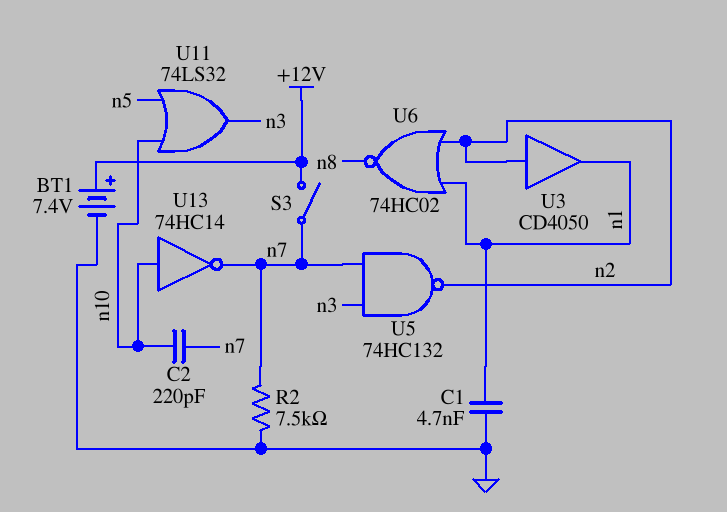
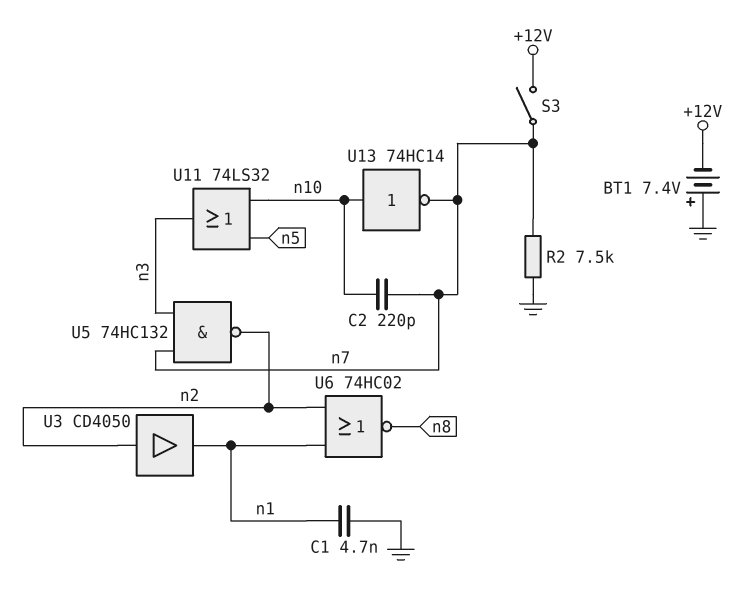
BT1: 7.4V (plus +12V, minus GND) -> 7.4V (plus GND, minus +12V)

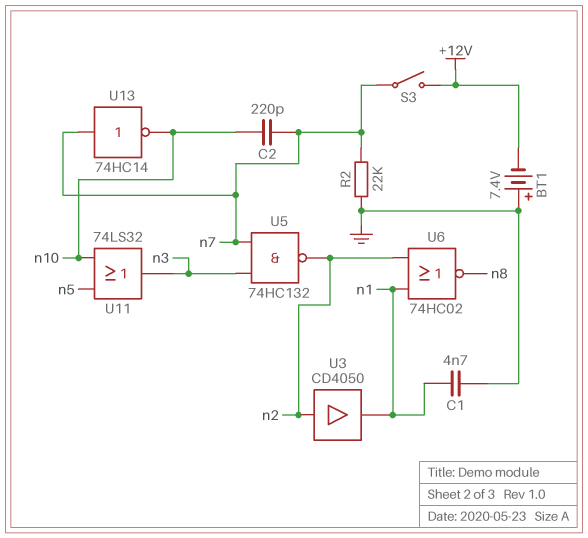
R2: 7.5k (GND, n7) -> 22k (GND, n7)
U13: NOT 74HC14 (in n10, out n7) -> NOT 74HC14 (in n7, out n10)

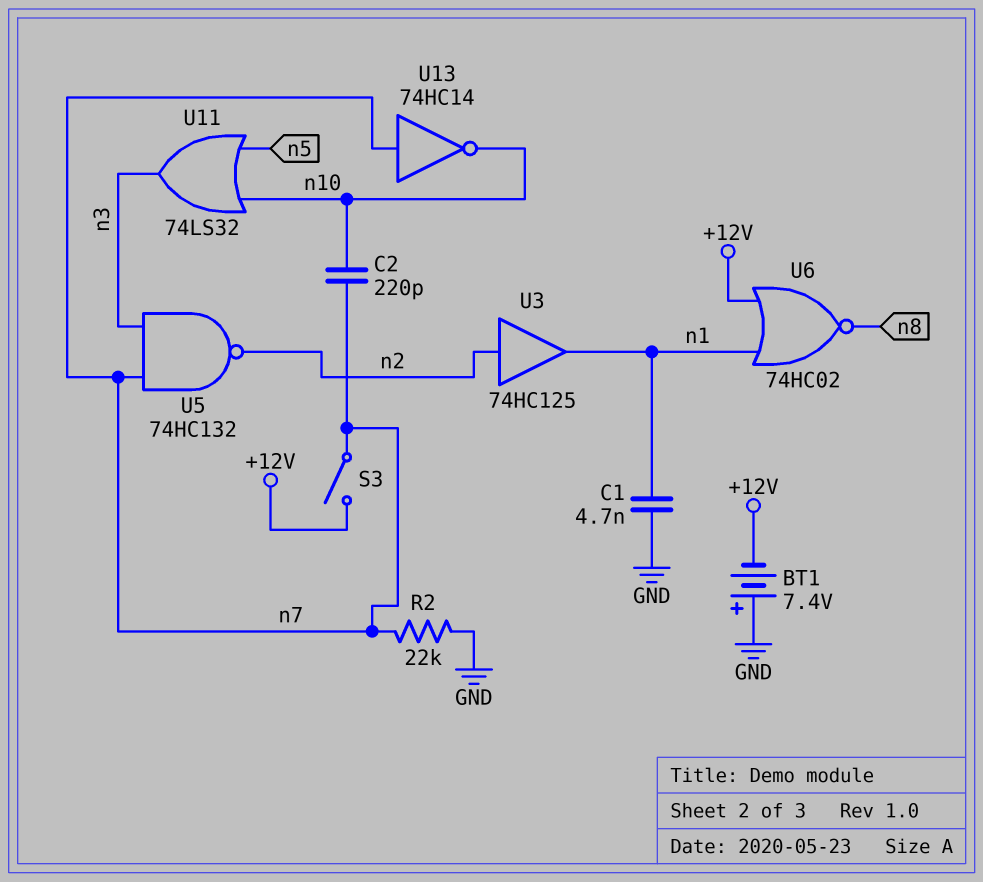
U3: buffer CD4050 (in n2, out n1) -> buffer 74HC125 (in n2, out n1)
U6: NOR 74HC02 (in n1, in n2, out n8) -> NOR 74HC02 (in +12V, in n1, out n8)

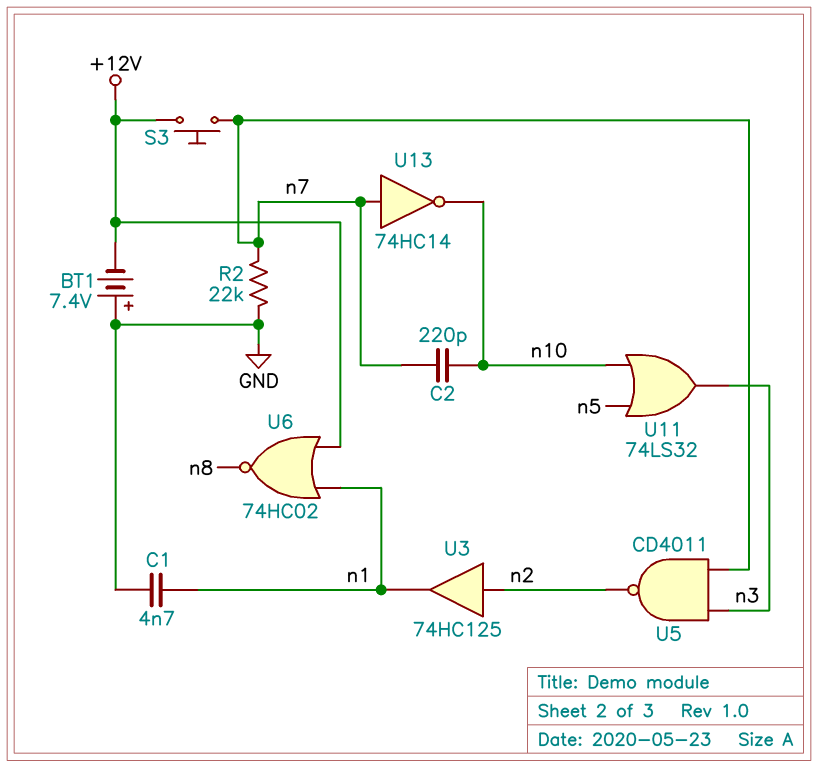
S3: switch (+12V, n7) -> button (+12V, n7)
U5: NAND 74HC132 (in n3, in n7, out n2) -> NAND CD4011 (in n3, in n7, out n2)

